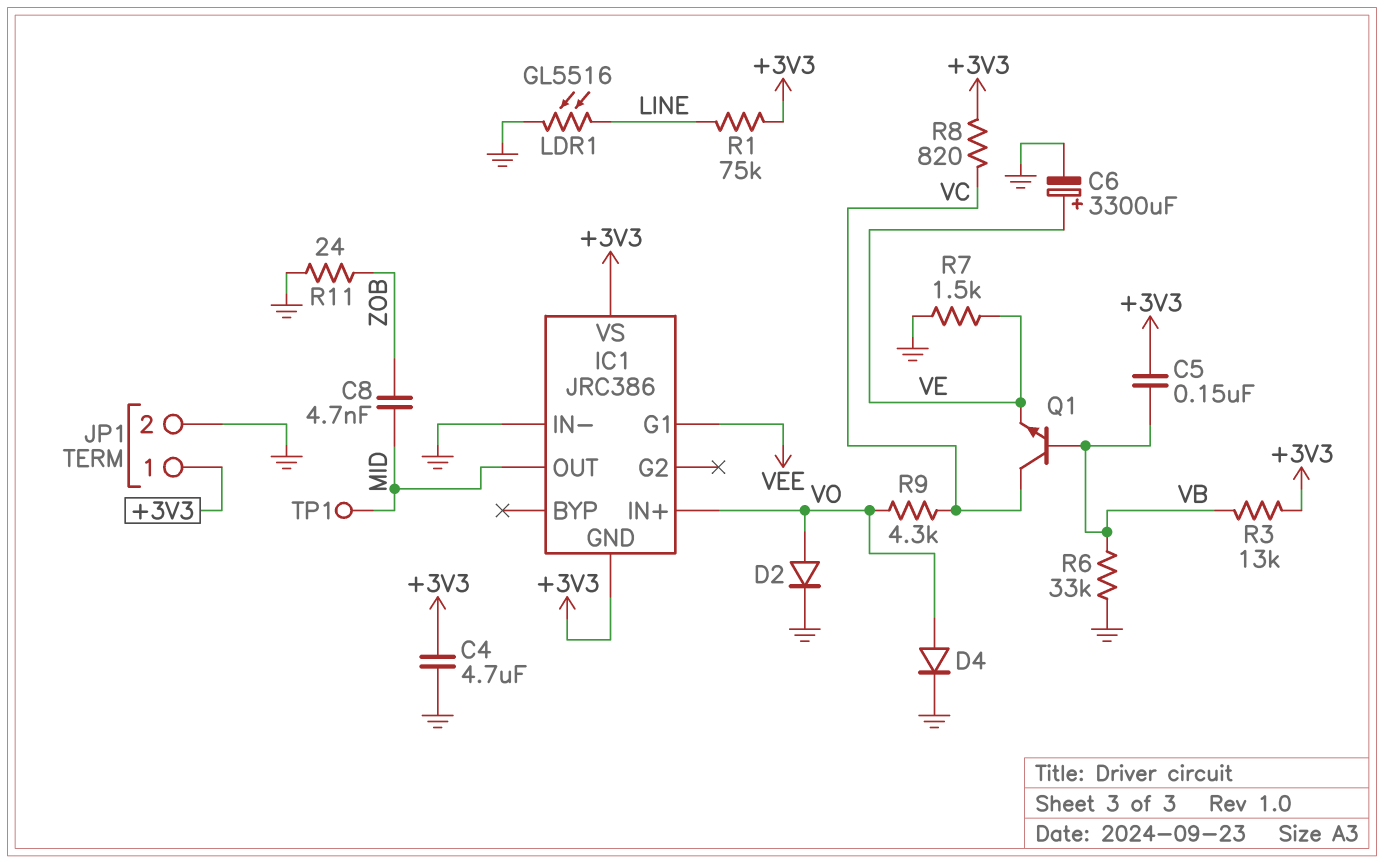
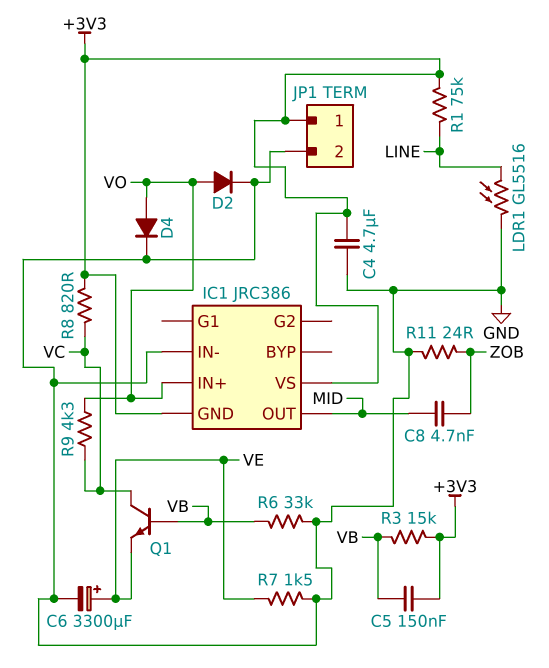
IC1 pin G1: VEE -> none
R3: 13k (+3V3, VB) -> 15k (+3V3, VB)
TP1: test point (MID) -> none

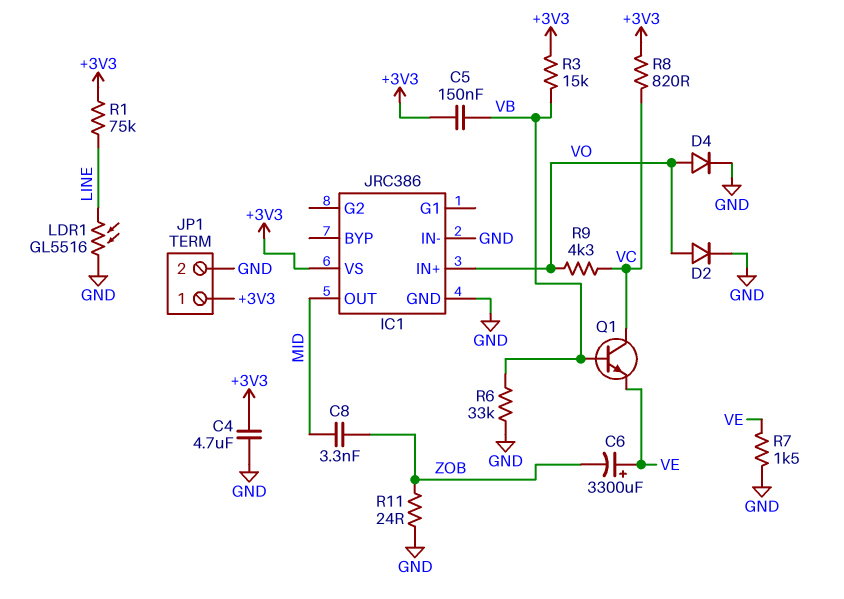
C6: 3300uF (plus VE, minus GND) -> 3300uF (plus VE, minus ZOB)
C8: 4.7nF (MID, ZOB) -> 3.3nF (MID, ZOB)
IC1 pin GND: +3V3 -> GND

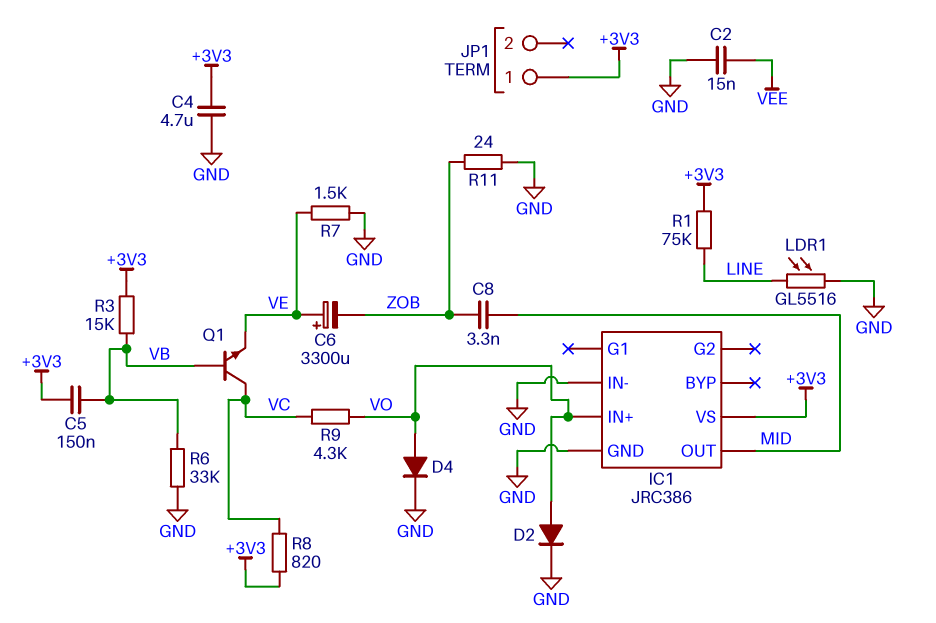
C2: none -> 15nF (GND, VEE)
JP1 pin 2: GND -> none

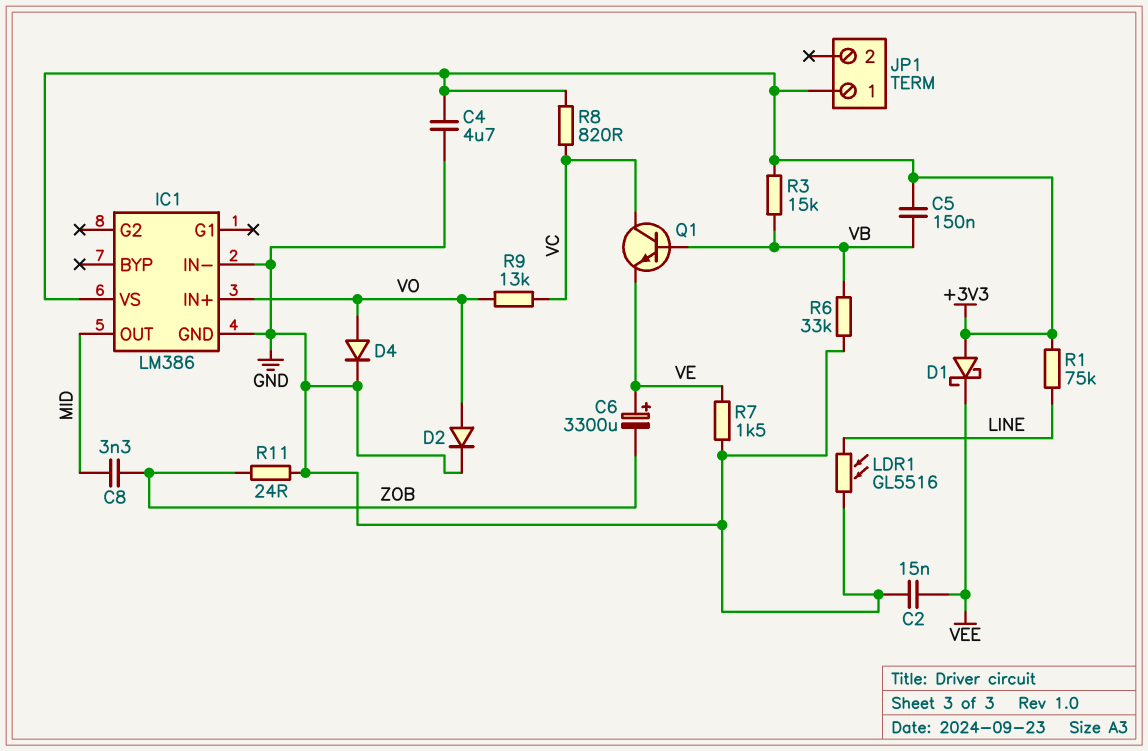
D1: none -> schottky (A +3V3, K VEE)
IC1: JRC386 -> LM386
R9: 4.3k (VC, VO) -> 13k (VC, VO)

